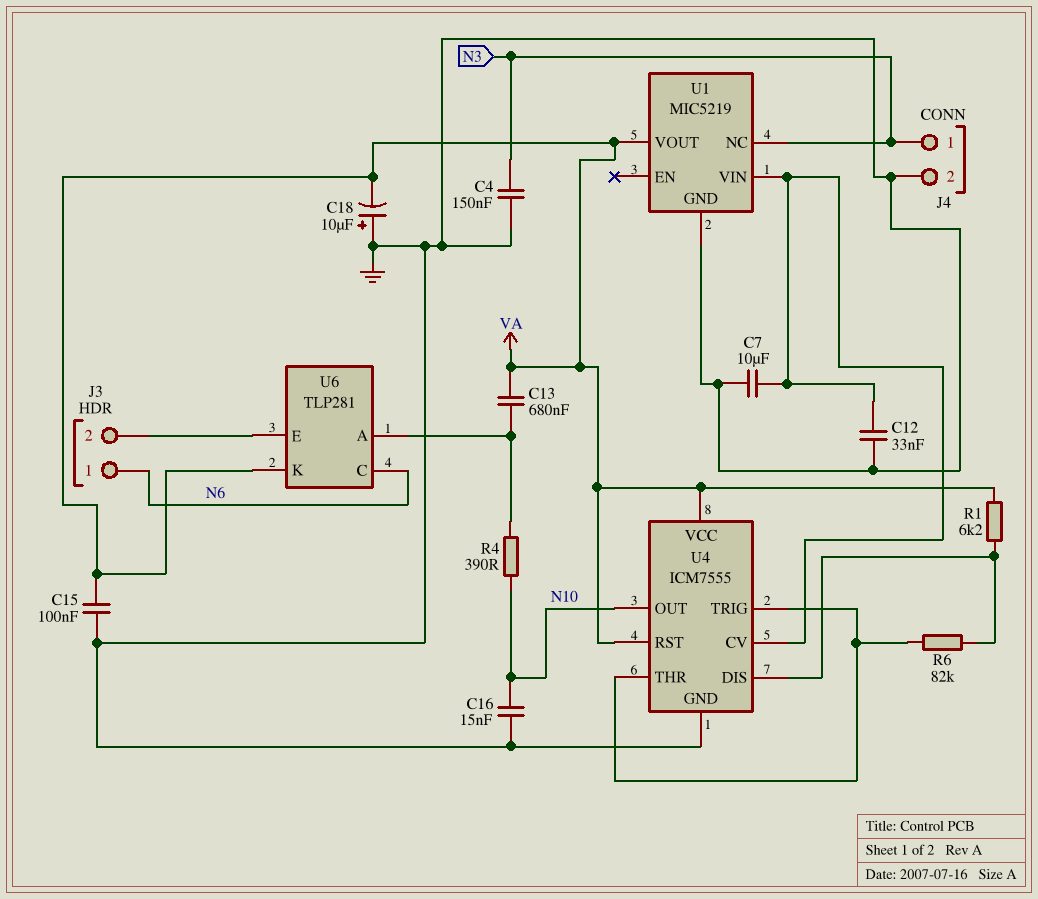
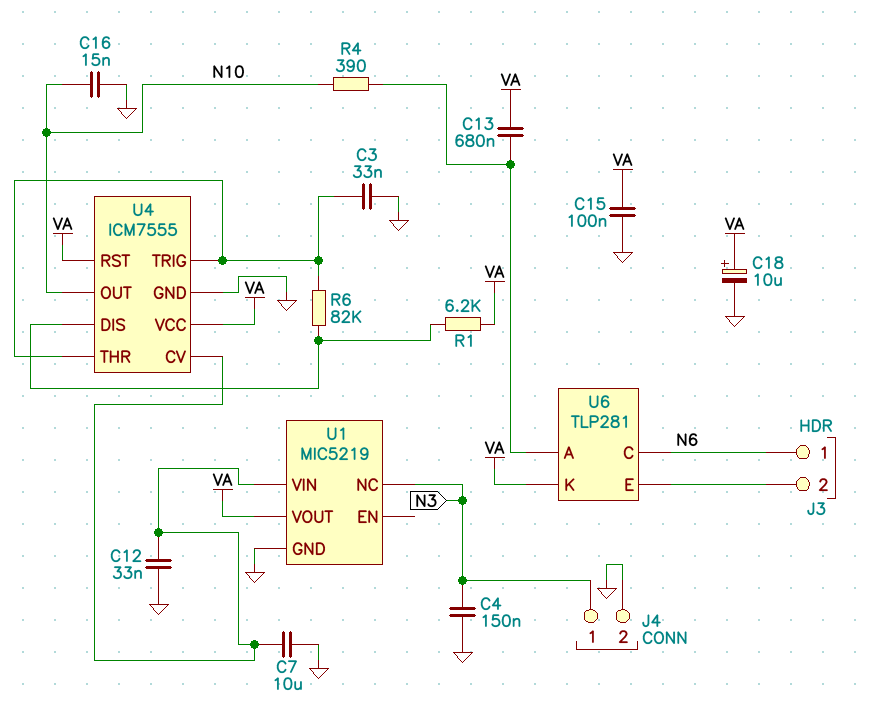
C3: none -> 33nF (GND, U4/THR)
C18: 10uF (plus GND, minus VA) -> 10uF (plus VA, minus GND)

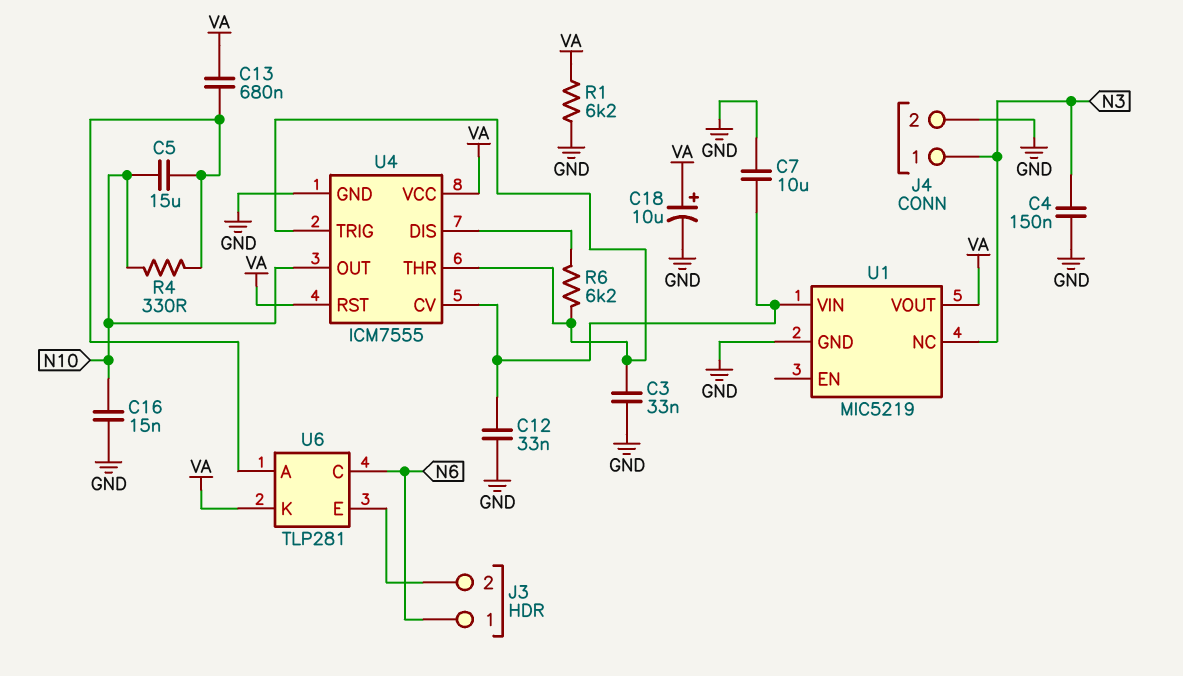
C5: none -> 15uF (N10, U6/A)
C15: 100nF (GND, VA) -> none
R1: 6.2k (U4/DIS, VA) -> 6.2k (GND, VA)
R4: 390 (N10, U6/A) -> 330 (N10, U6/A)
R6: 82k (U4/DIS, U4/THR) -> 6.2k (U4/DIS, U4/THR)

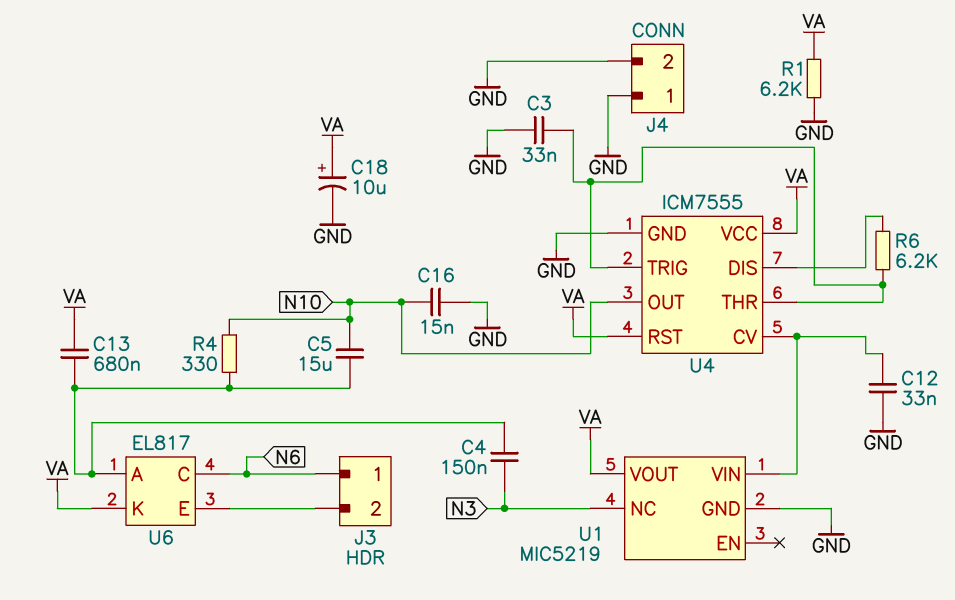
C4: 150nF (GND, N3) -> 150nF (N3, U6/A)
C7: 10uF (GND, U1/VIN) -> none
J4 pin 1: N3 -> GND
U6: TLP281 -> EL817

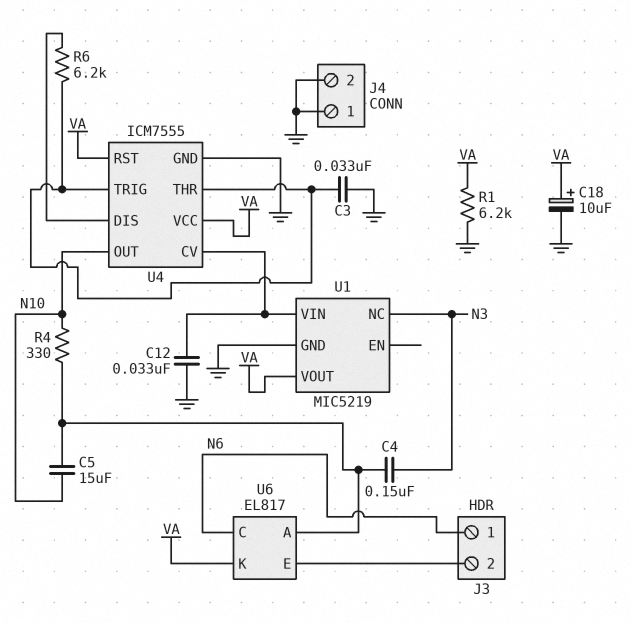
C13: 680nF (U6/A, VA) -> none
C16: 15nF (GND, N10) -> none

